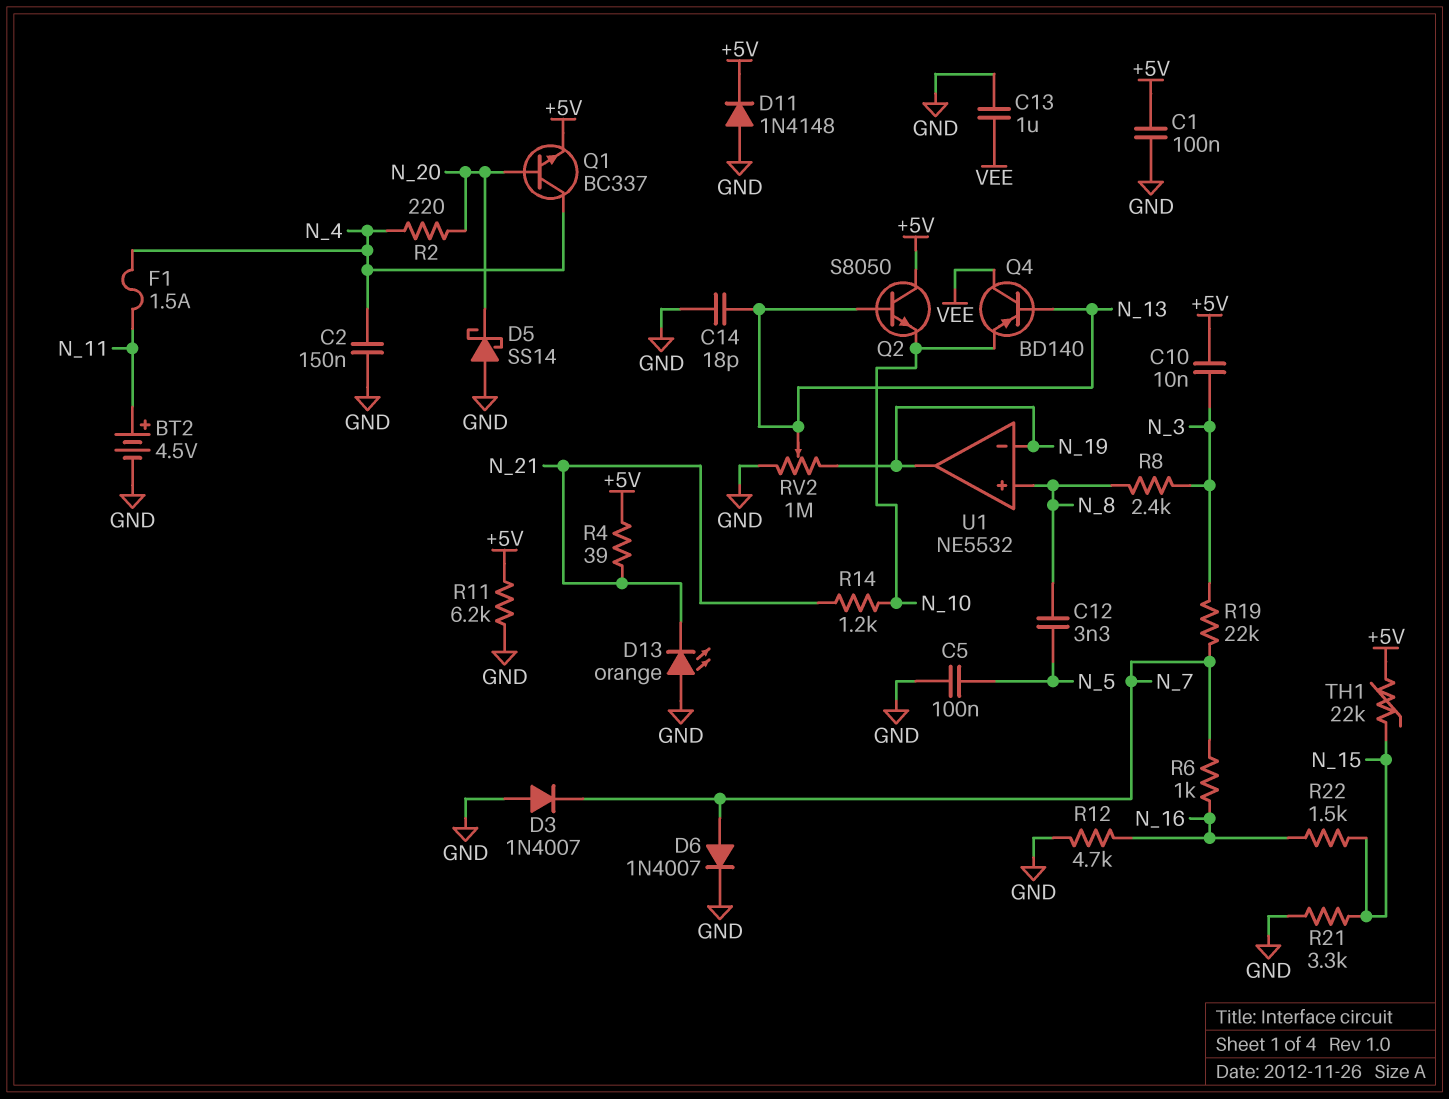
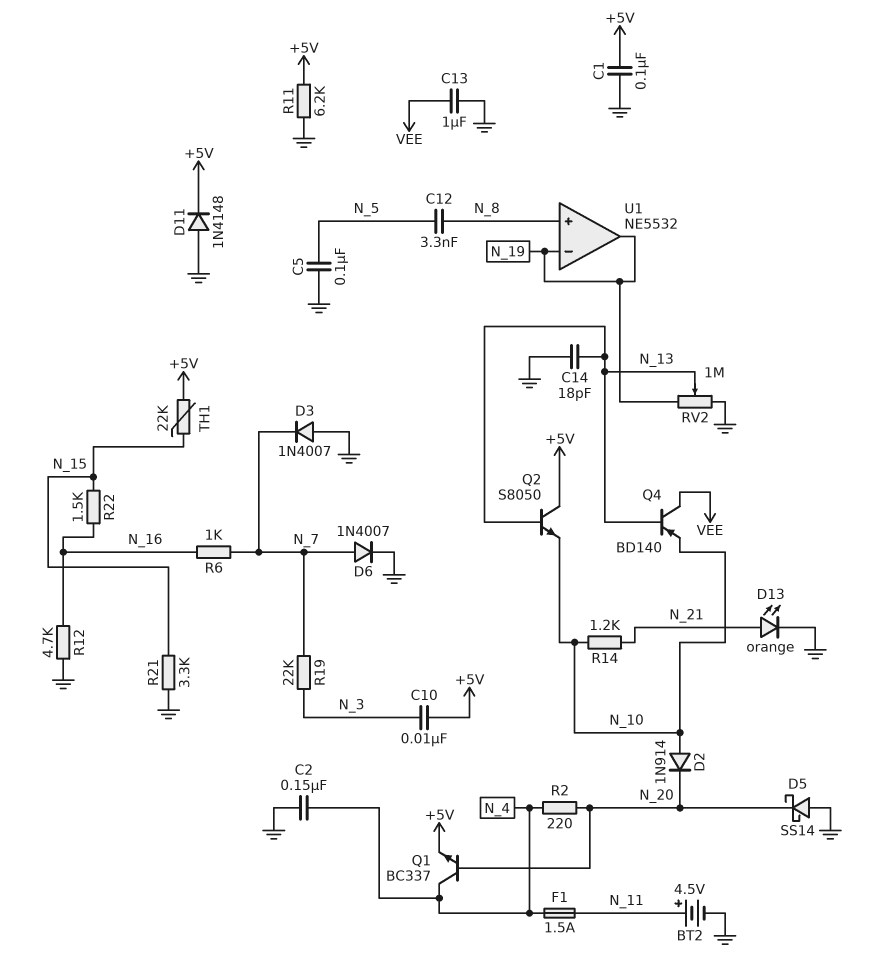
D2: none -> diode 1N914 (A N_10, K N_20)
D13: LED orange (A GND, K N_21) -> LED orange (A N_21, K GND)
R4: 39 (+5V, N_21) -> none
R8: 2.4k (N_3, N_8) -> none

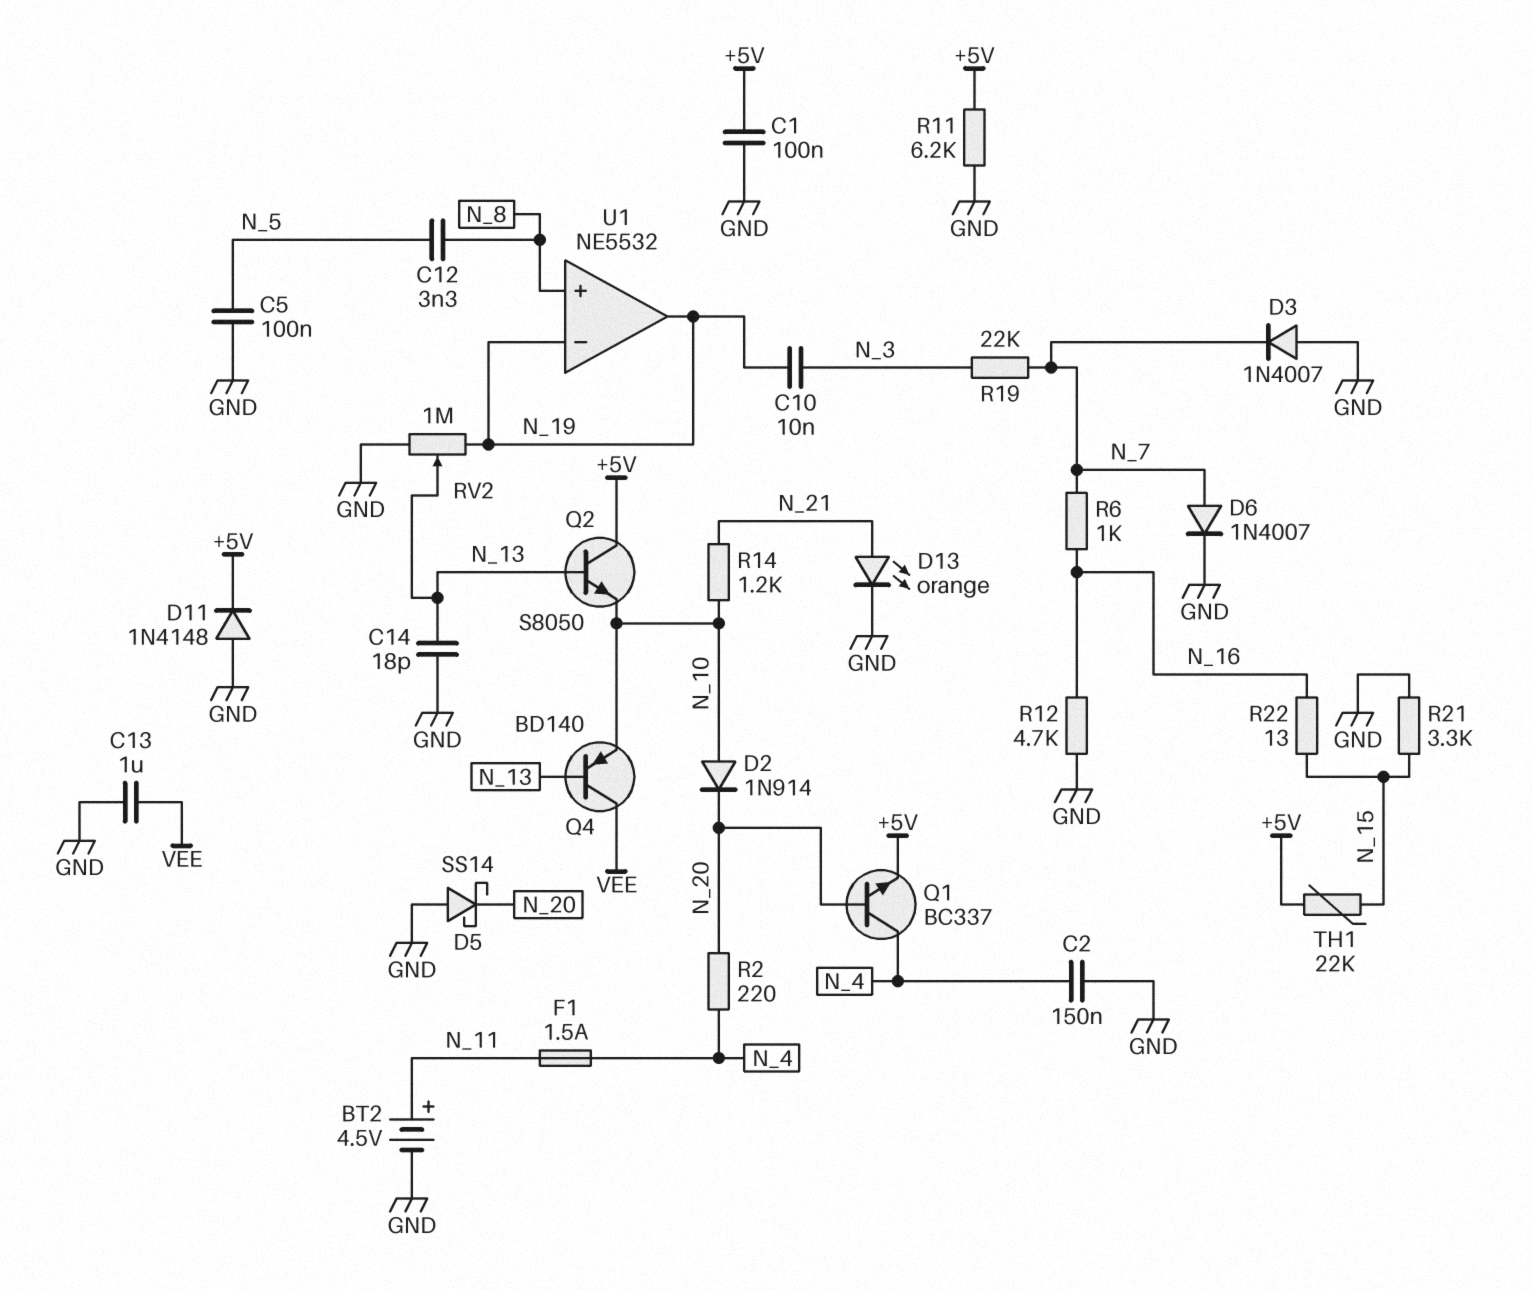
C10: 10nF (+5V, N_3) -> 10nF (N_3, N_19)
R22: 1.5k (N_15, N_16) -> 13 (N_15, N_16)

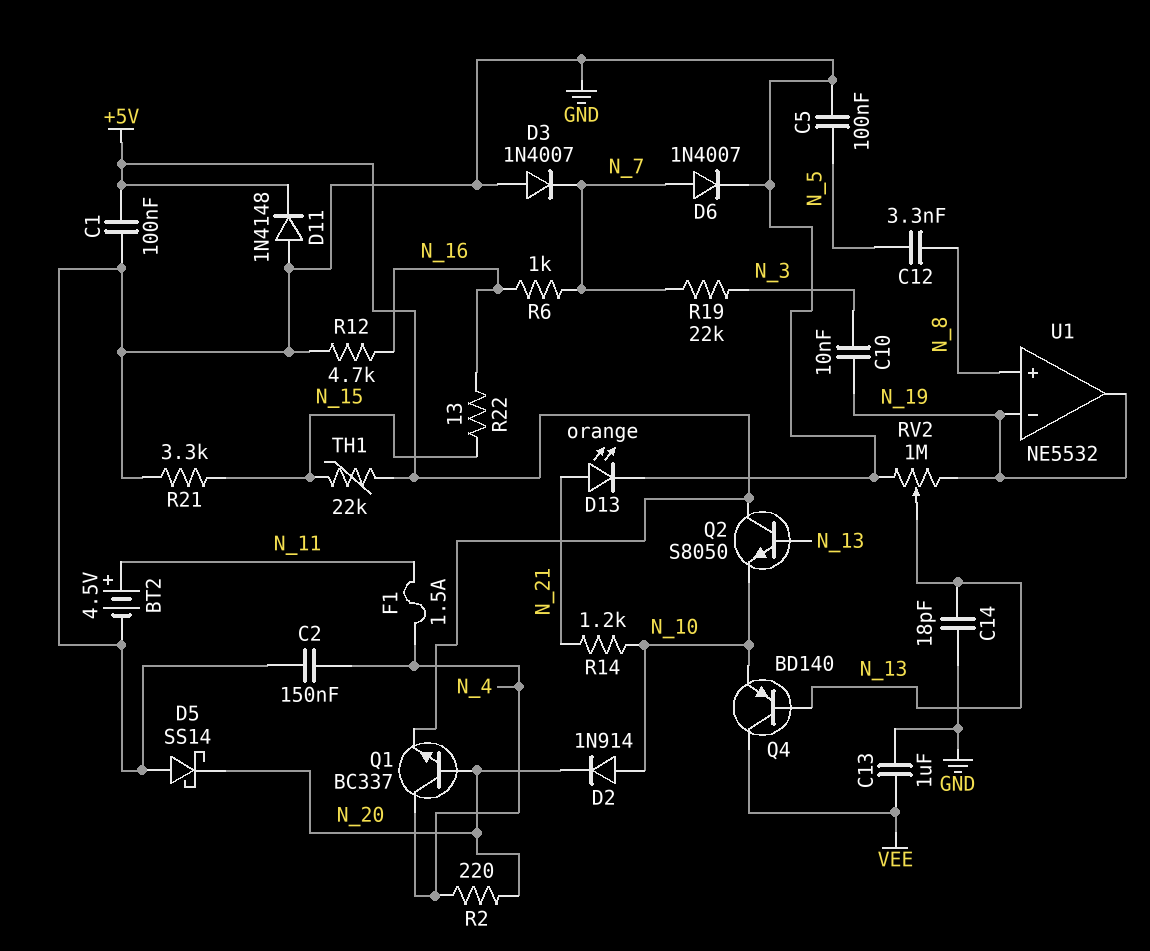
R11: 6.2k (+5V, GND) -> none

